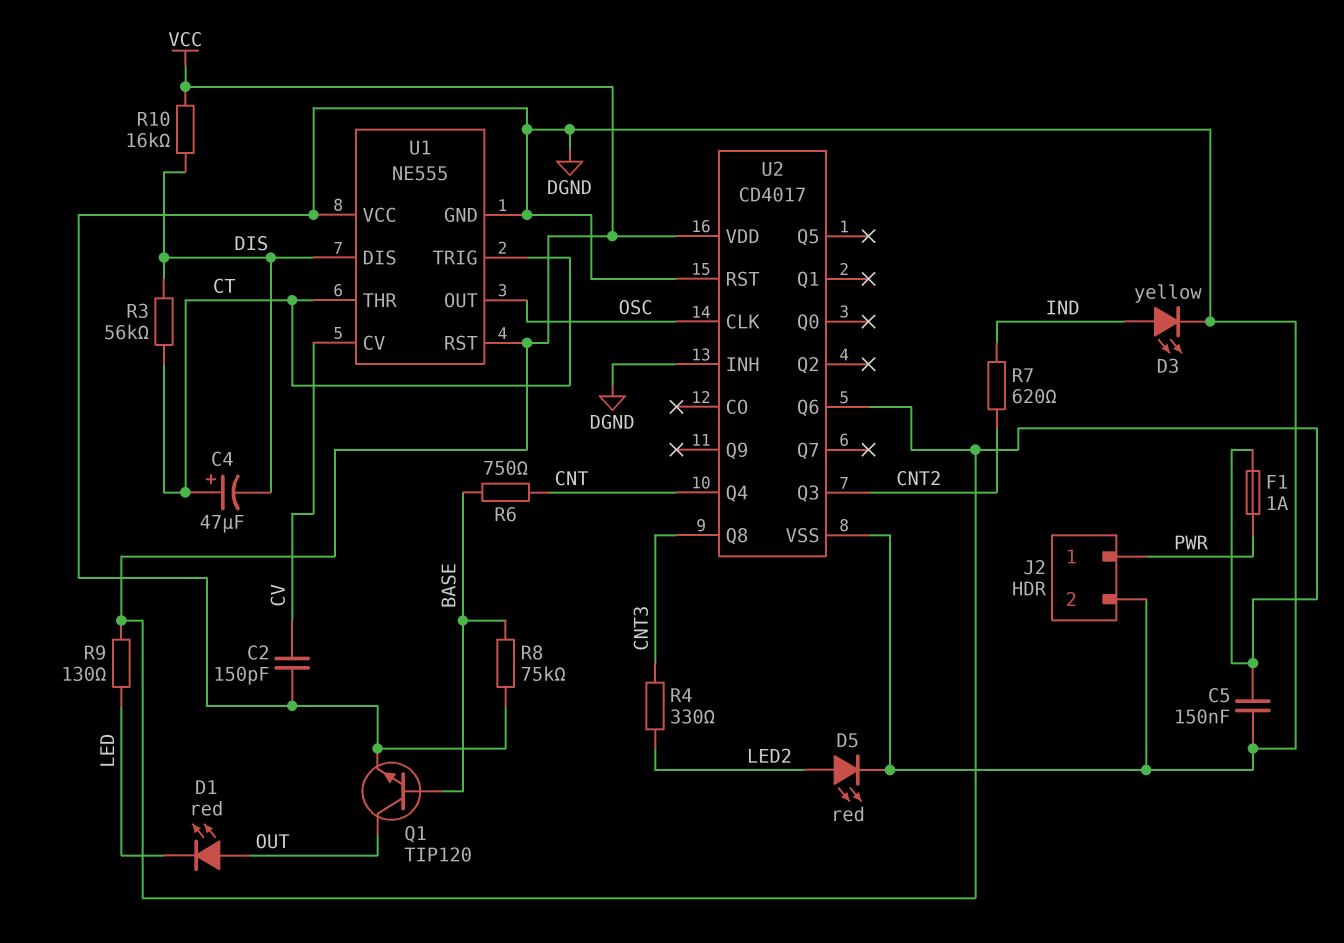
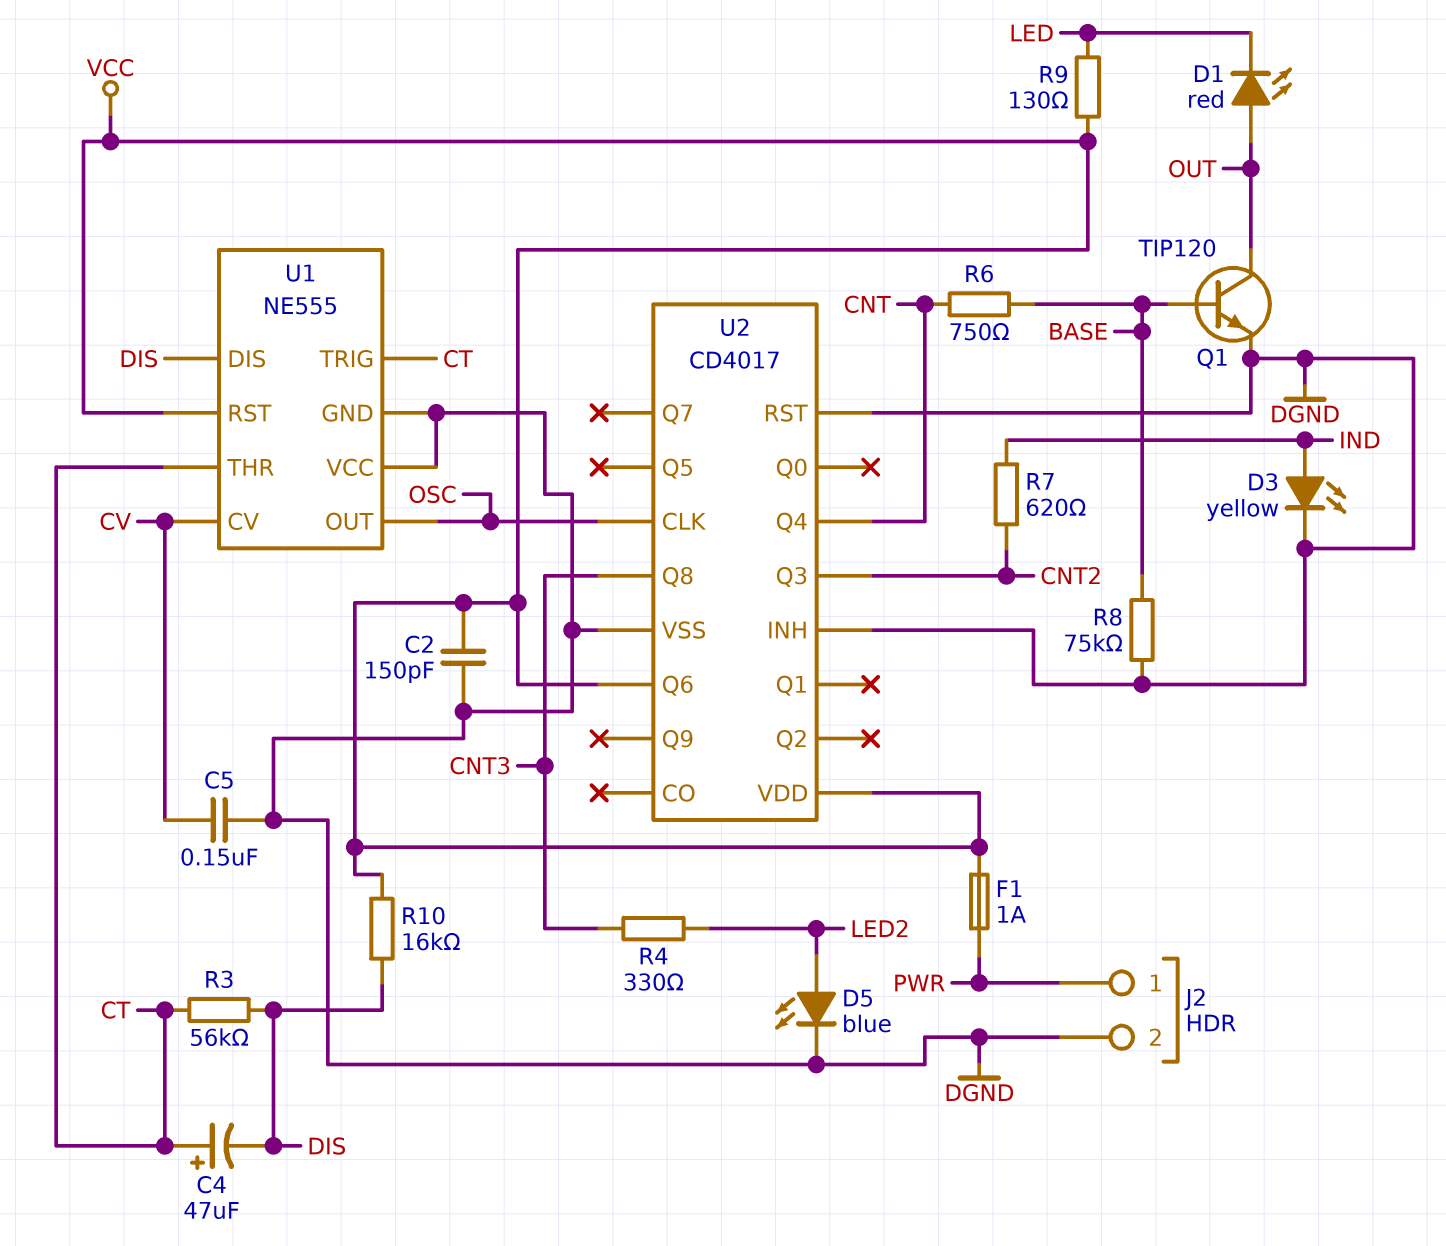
C2: 150pF (CV, DGND) -> 150pF (DGND, VCC)
C5: 150nF (DGND, VCC) -> 150nF (CV, DGND)
D5: LED red (A LED2, K DGND) -> LED blue (A LED2, K DGND)

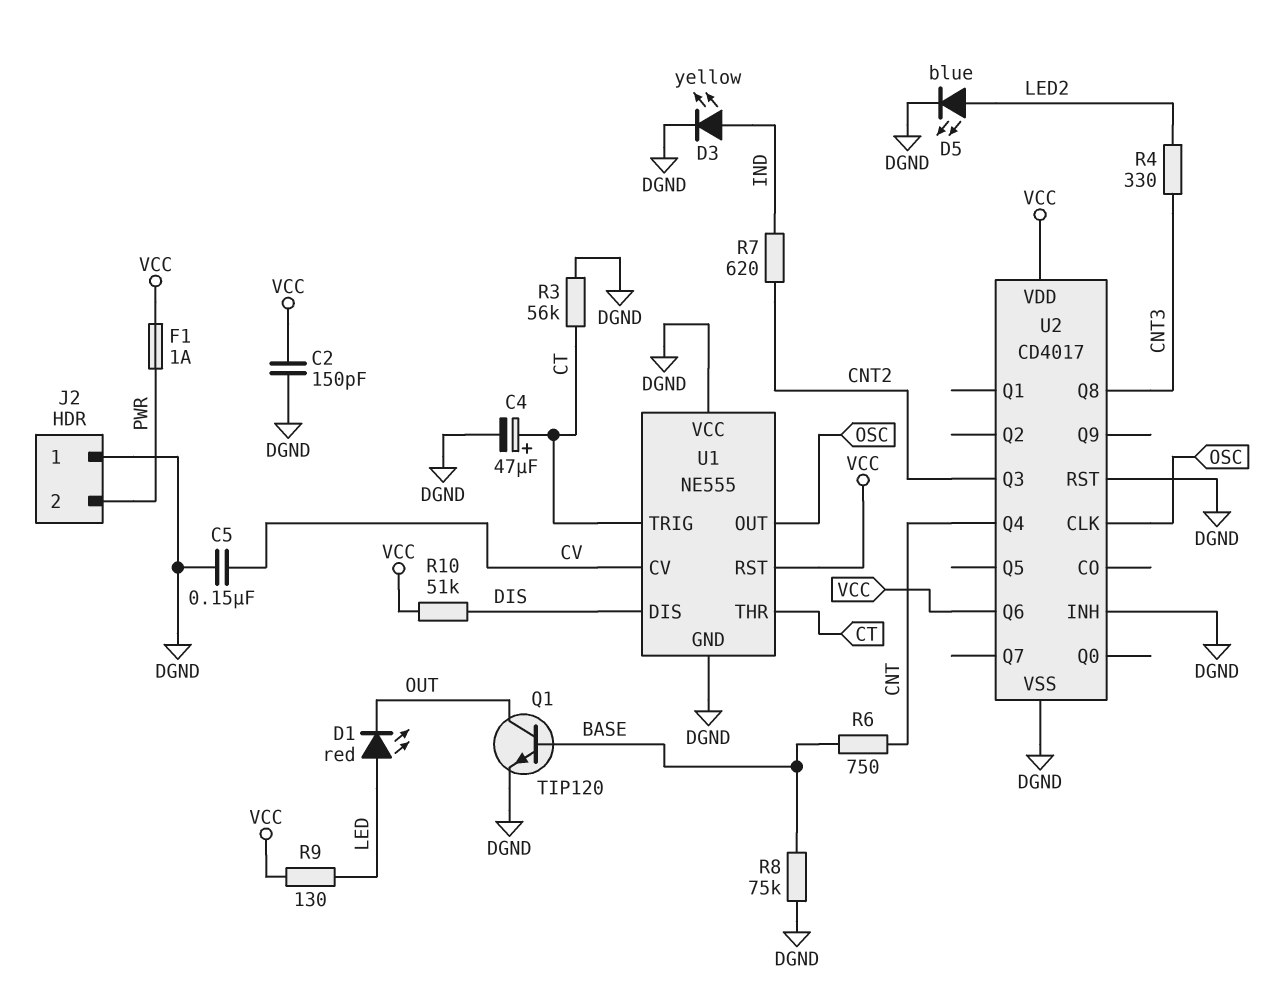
C4: 47uF (plus CT, minus DIS) -> 47uF (plus CT, minus DGND)
D1: LED red (A OUT, K LED) -> LED red (A LED, K OUT)
J2 pin 1: PWR -> DGND
J2 pin 2: DGND -> PWR
R3: 56k (CT, DIS) -> 56k (CT, DGND)
R10: 16k (DIS, VCC) -> 51k (DIS, VCC)

